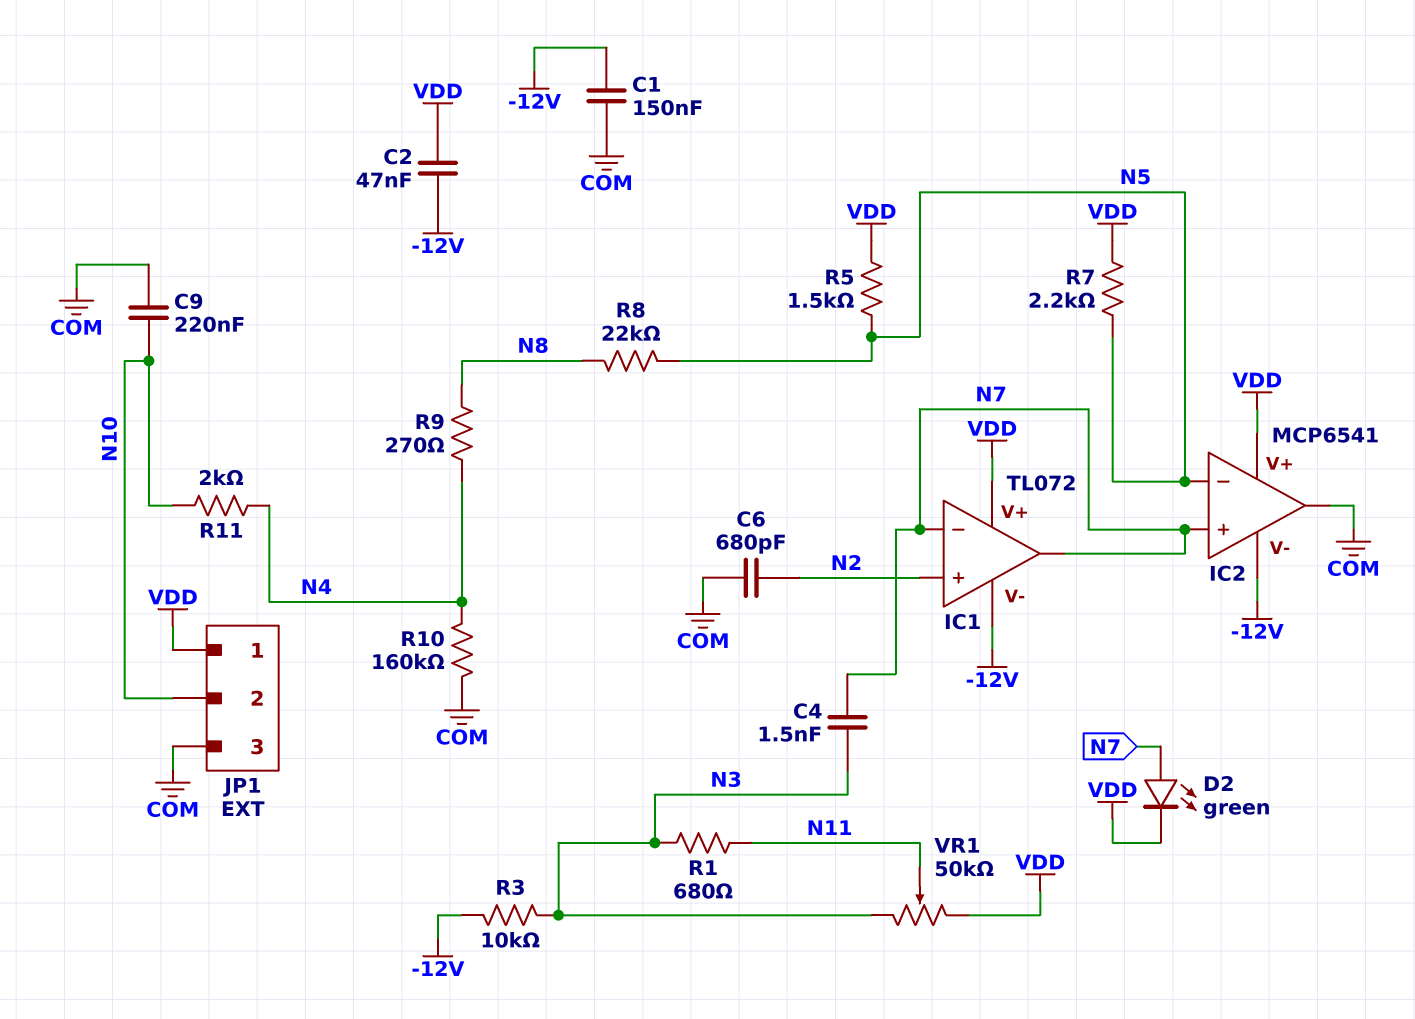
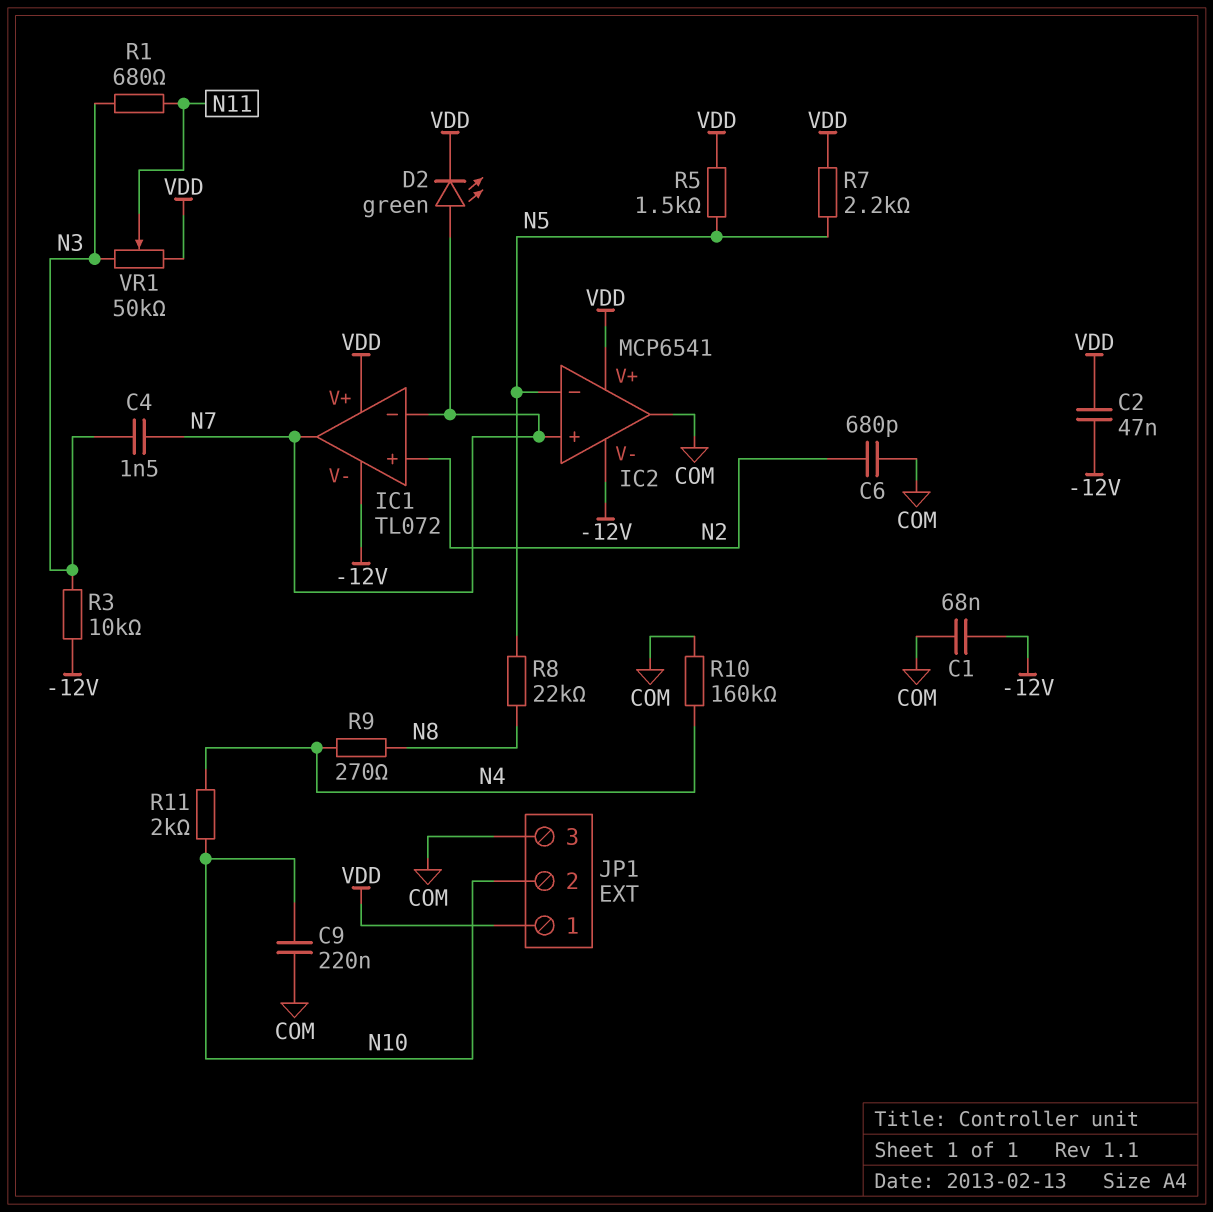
C1: 150nF (-12V, COM) -> 68nF (-12V, COM)

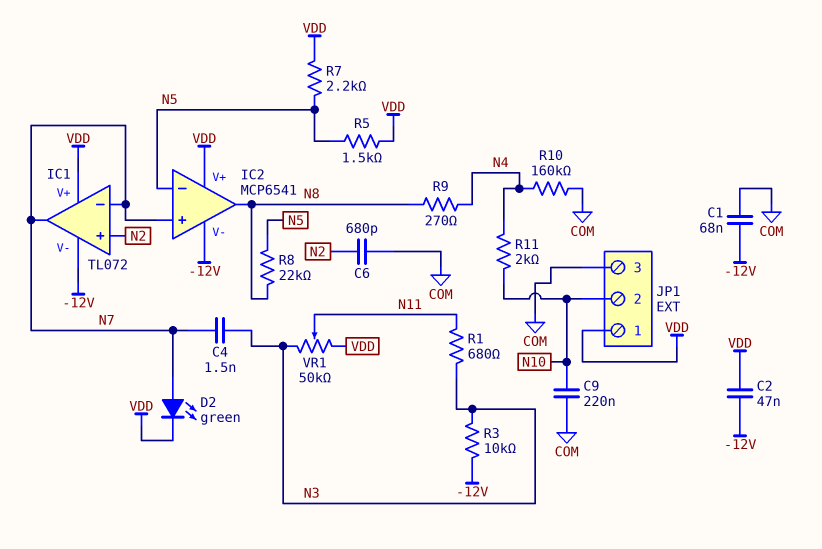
IC2 pin out: COM -> N8

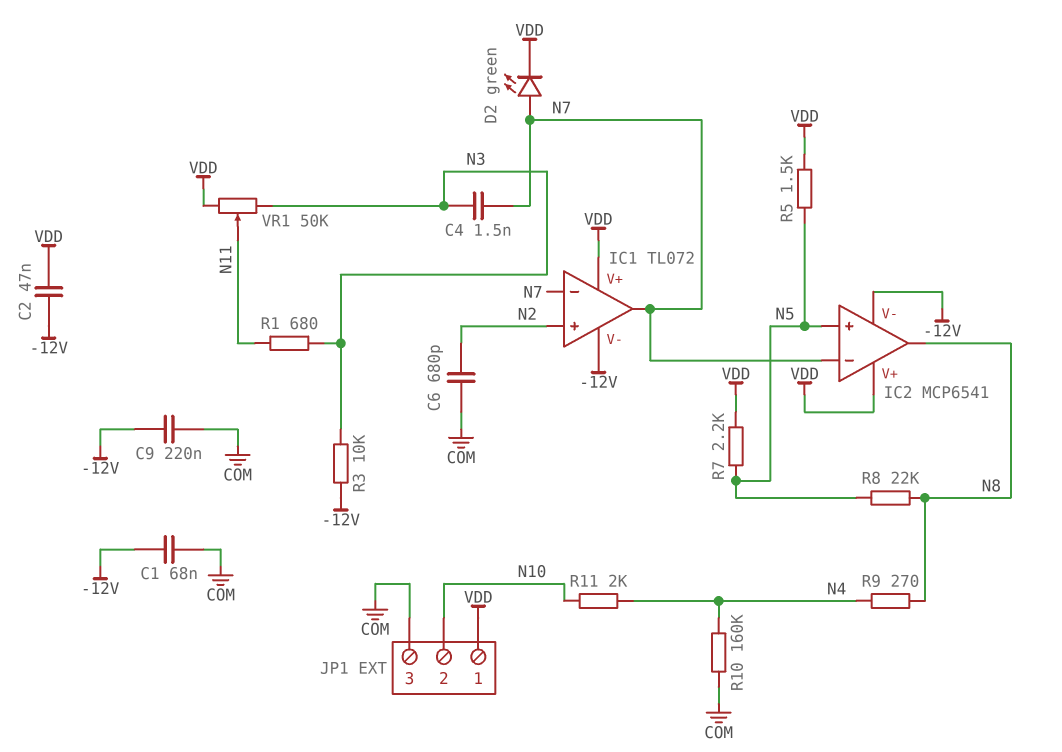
C9: 220nF (COM, N10) -> 220nF (-12V, COM)
IC2 pin in+: N7 -> N5
IC2 pin in-: N5 -> N7

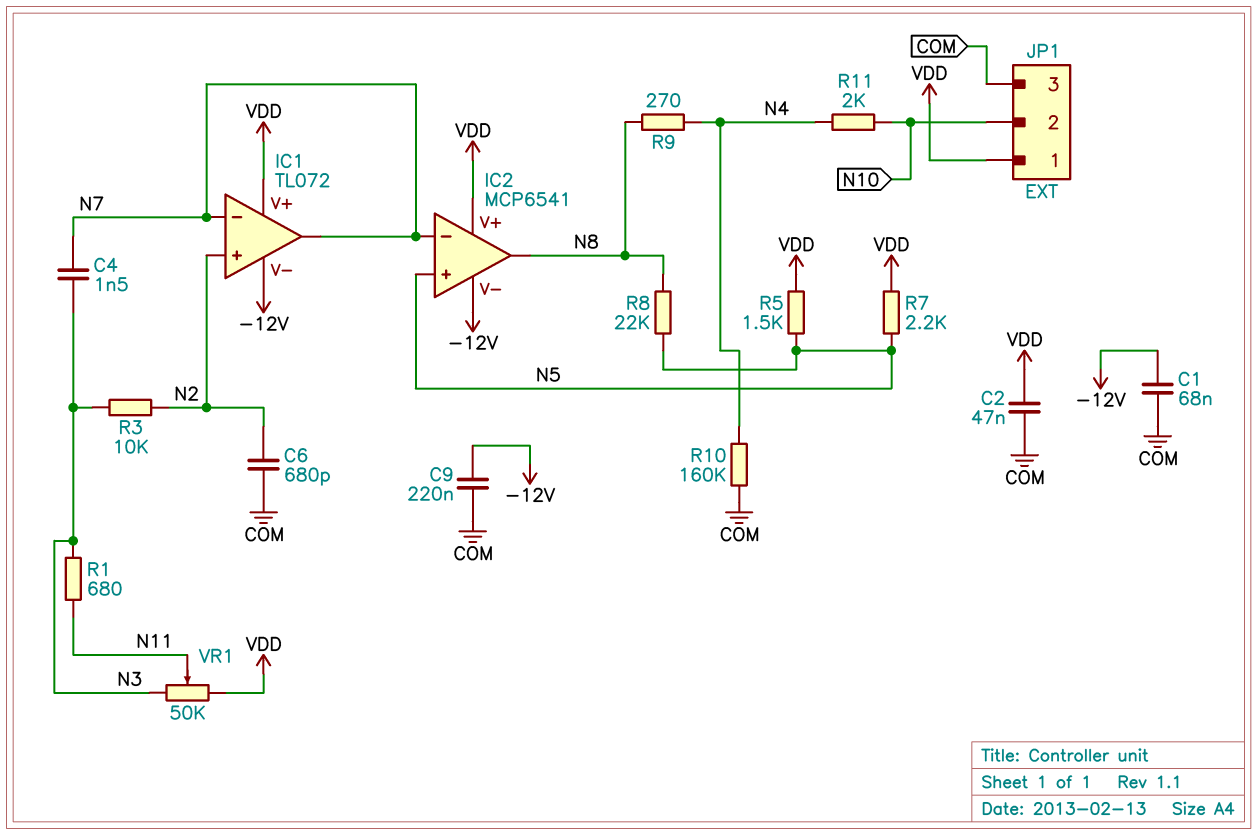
C2: 47nF (-12V, VDD) -> 47nF (COM, VDD)
D2: LED green (A N7, K VDD) -> none
R3: 10k (-12V, N3) -> 10k (N2, N3)

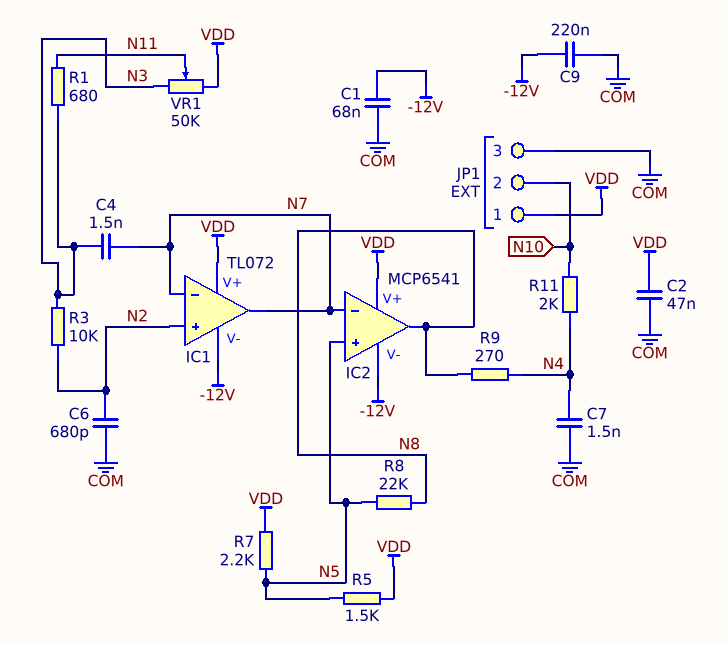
C7: none -> 1.5nF (COM, N4)
R10: 160k (COM, N4) -> none

